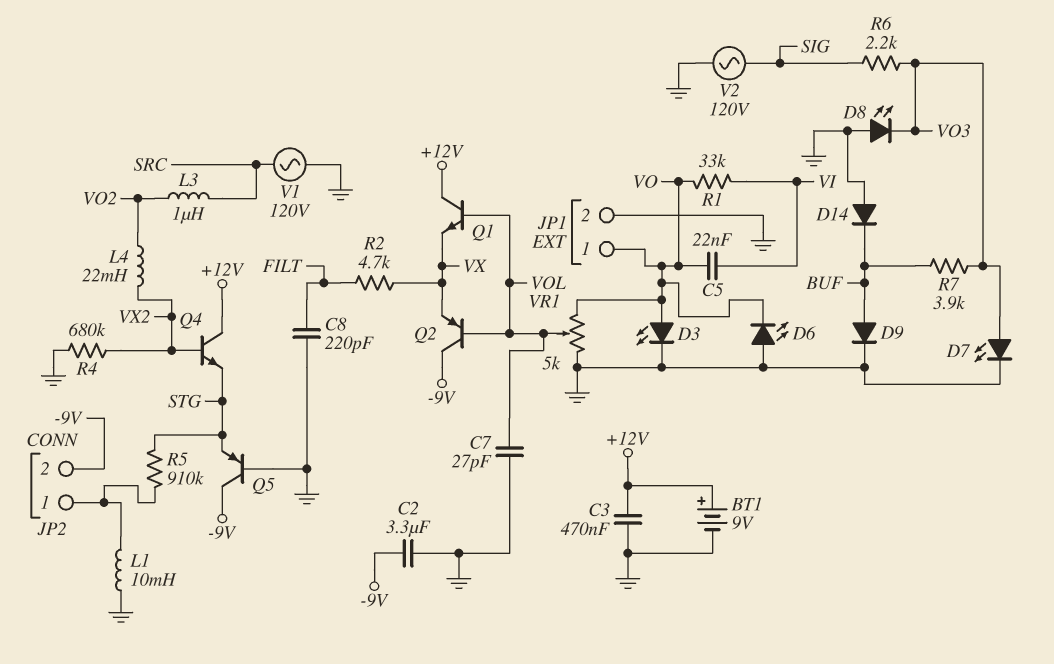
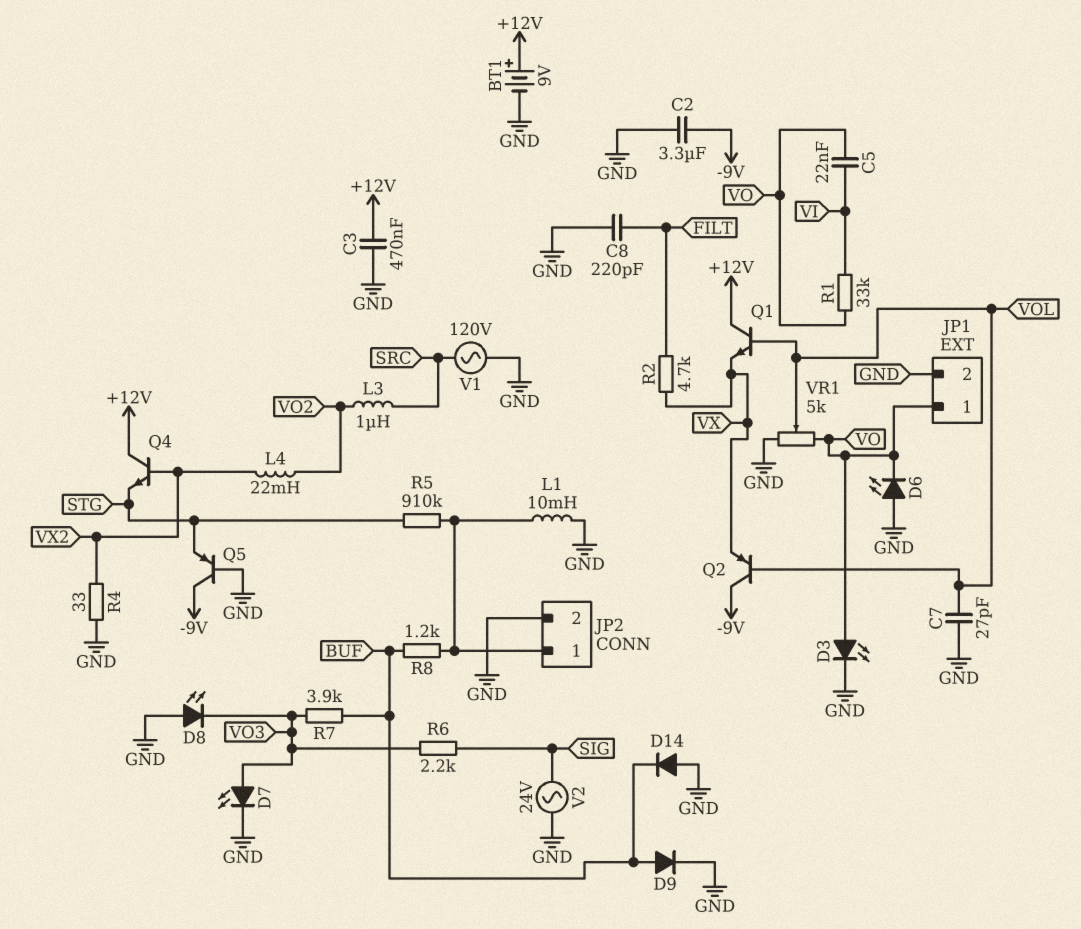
JP2 pin 2: -9V -> GND
R4: 680k (GND, VX2) -> 33 (GND, VX2)
R8: none -> 1.2k (BUF, JP2/1)
V2: AC 120V (GND, SIG) -> AC 24V (GND, SIG)

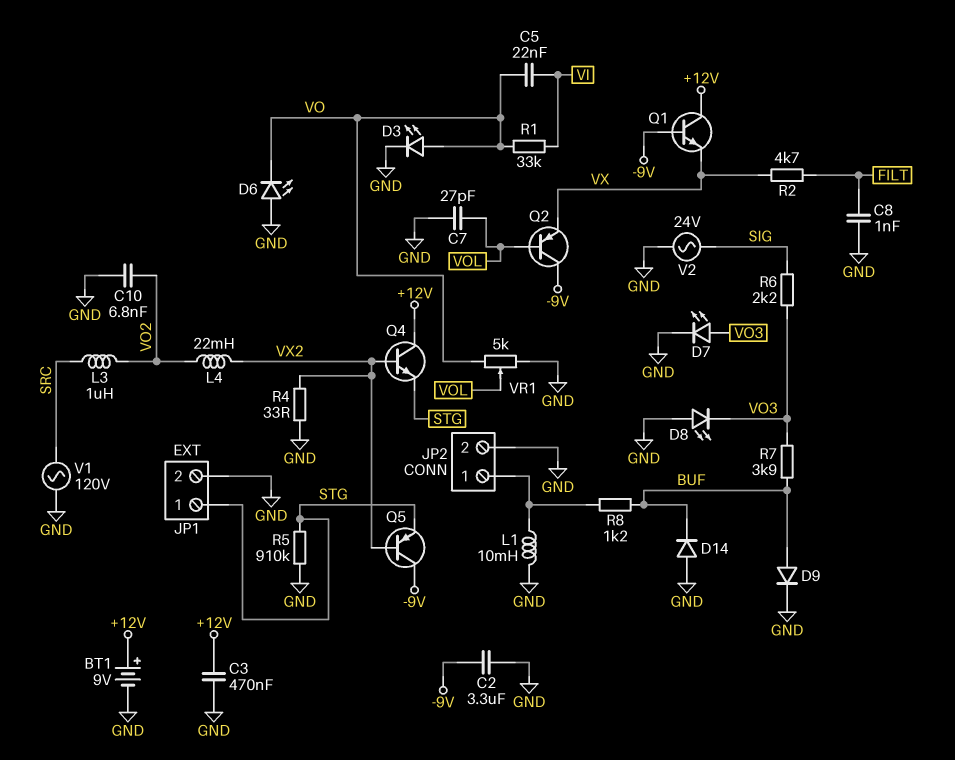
C8: 220pF (FILT, GND) -> 1nF (FILT, GND)
C10: none -> 6.8nF (GND, VO2)
JP1 pin 1: VO -> STG
Q1: NPN (B VOL, C +12V, E VX) -> NPN (B -9V, C +12V, E VX)
Q5: PNP (B GND, C -9V, E STG) -> PNP (B VX2, C -9V, E STG)
R5: 910k (JP2/1, STG) -> 910k (GND, STG)

